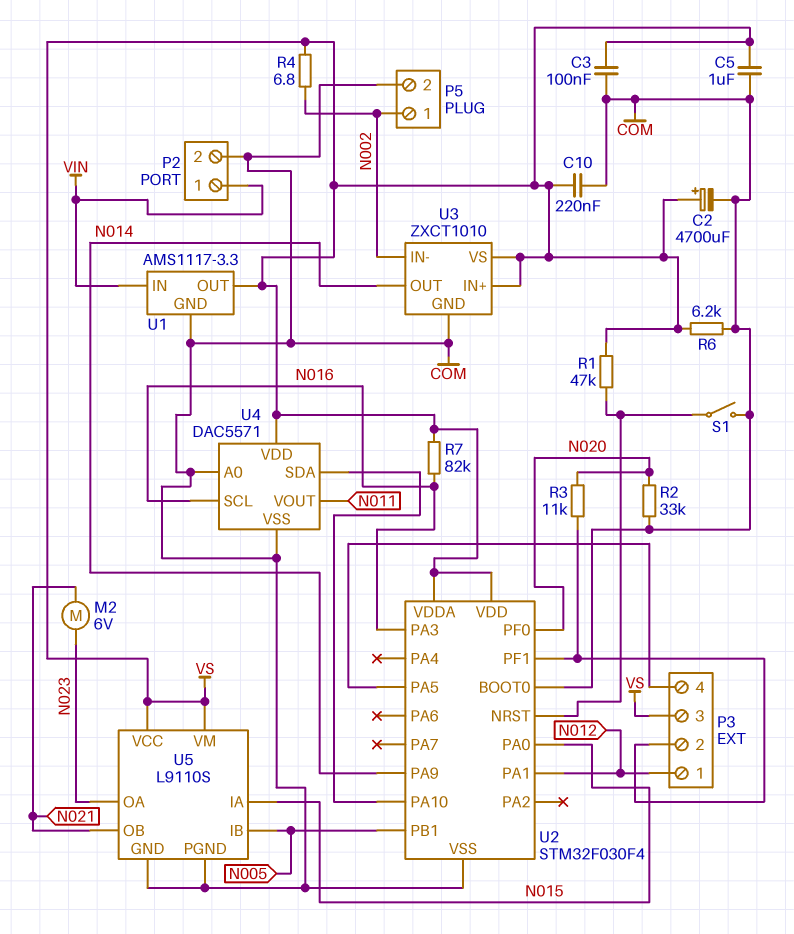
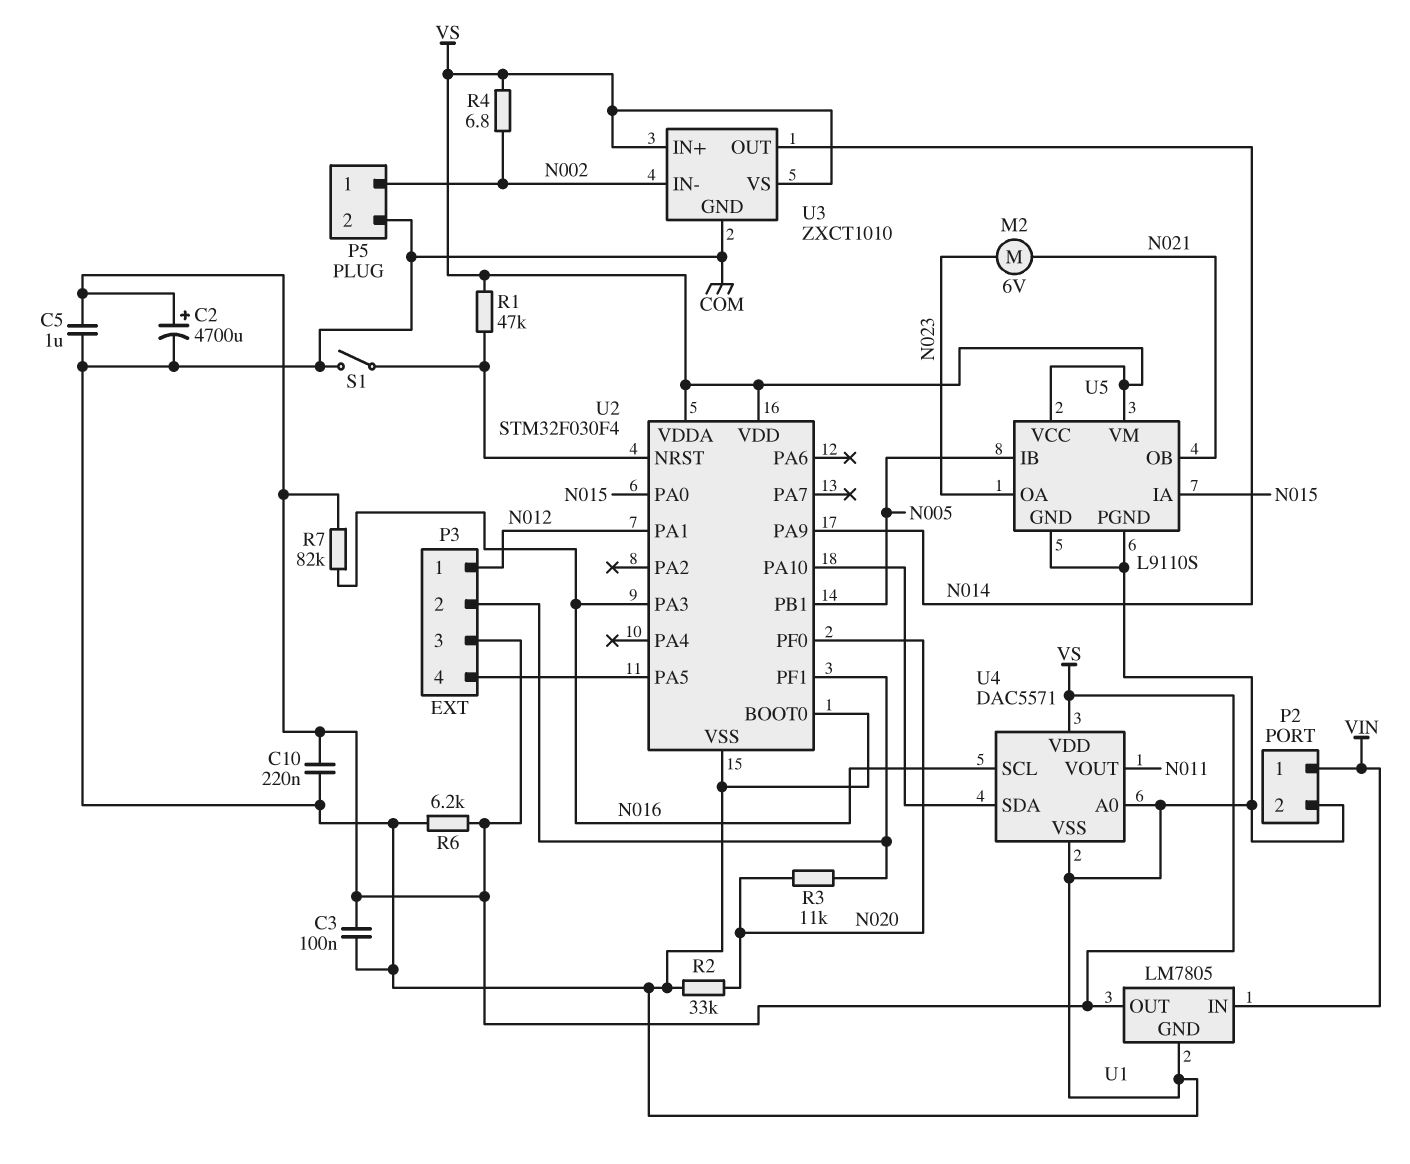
U1: AMS1117-3.3 -> LM7805

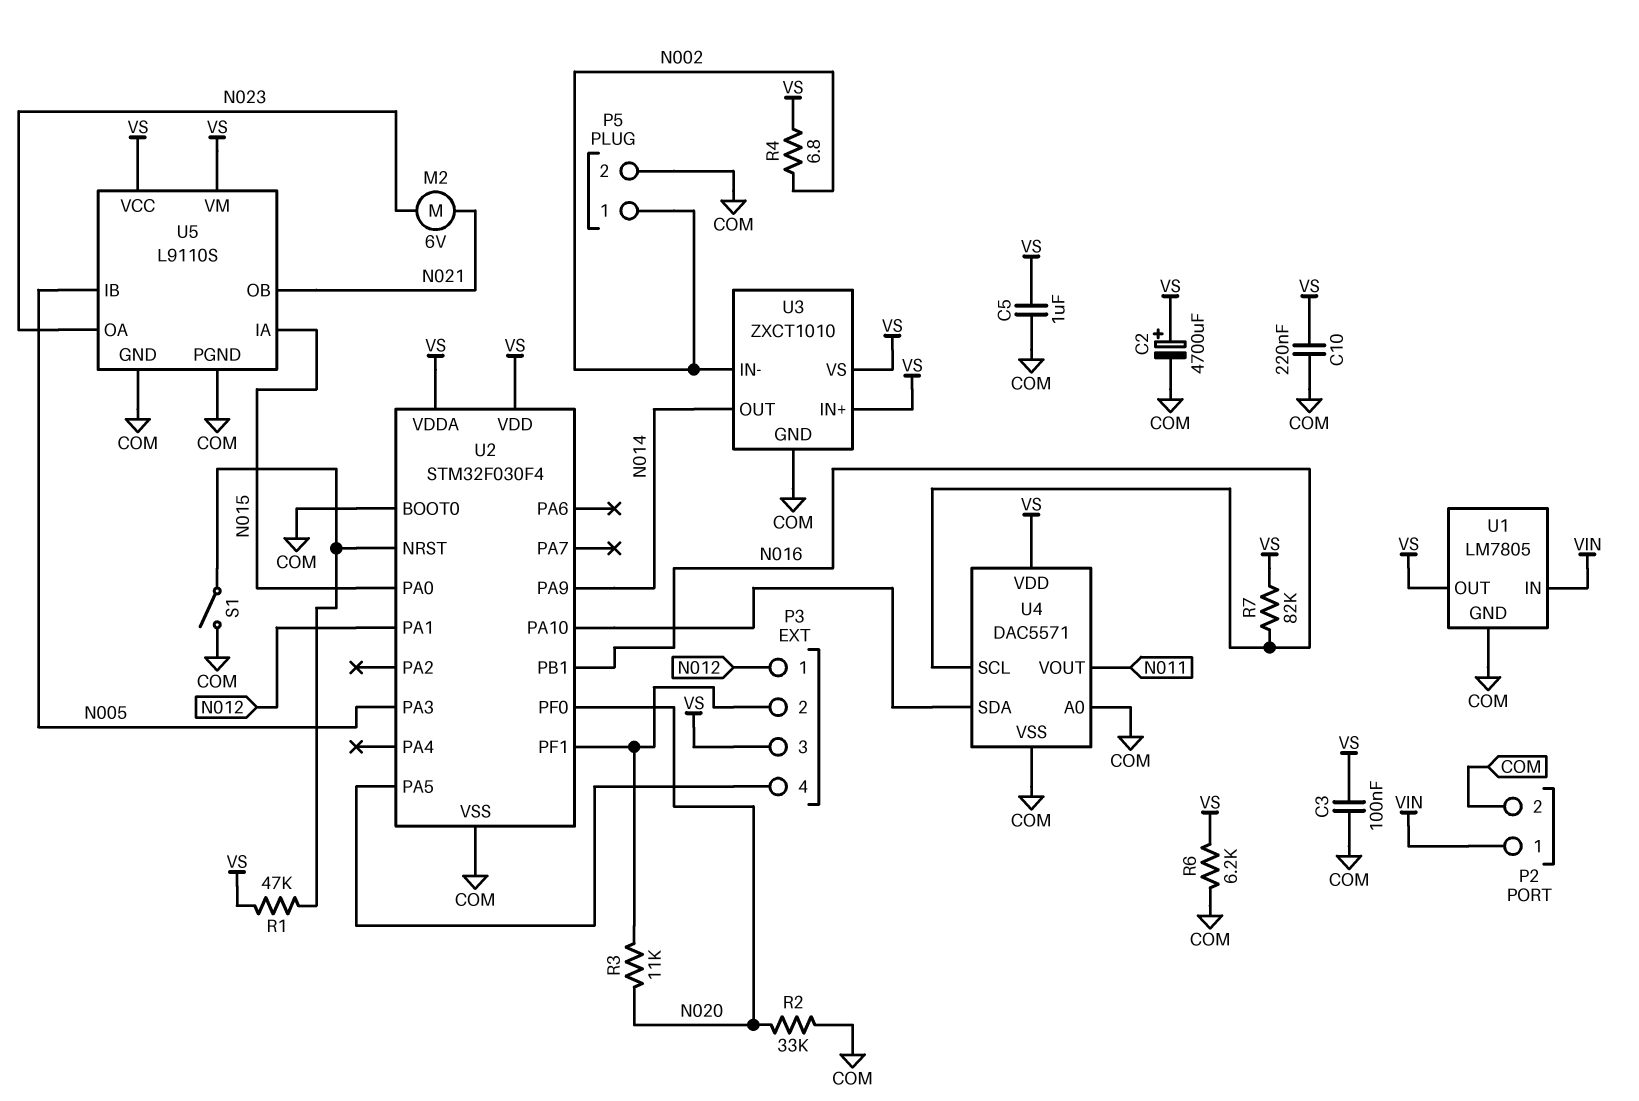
U2 pin PA3: N016 -> N005
U2 pin PB1: N005 -> N016

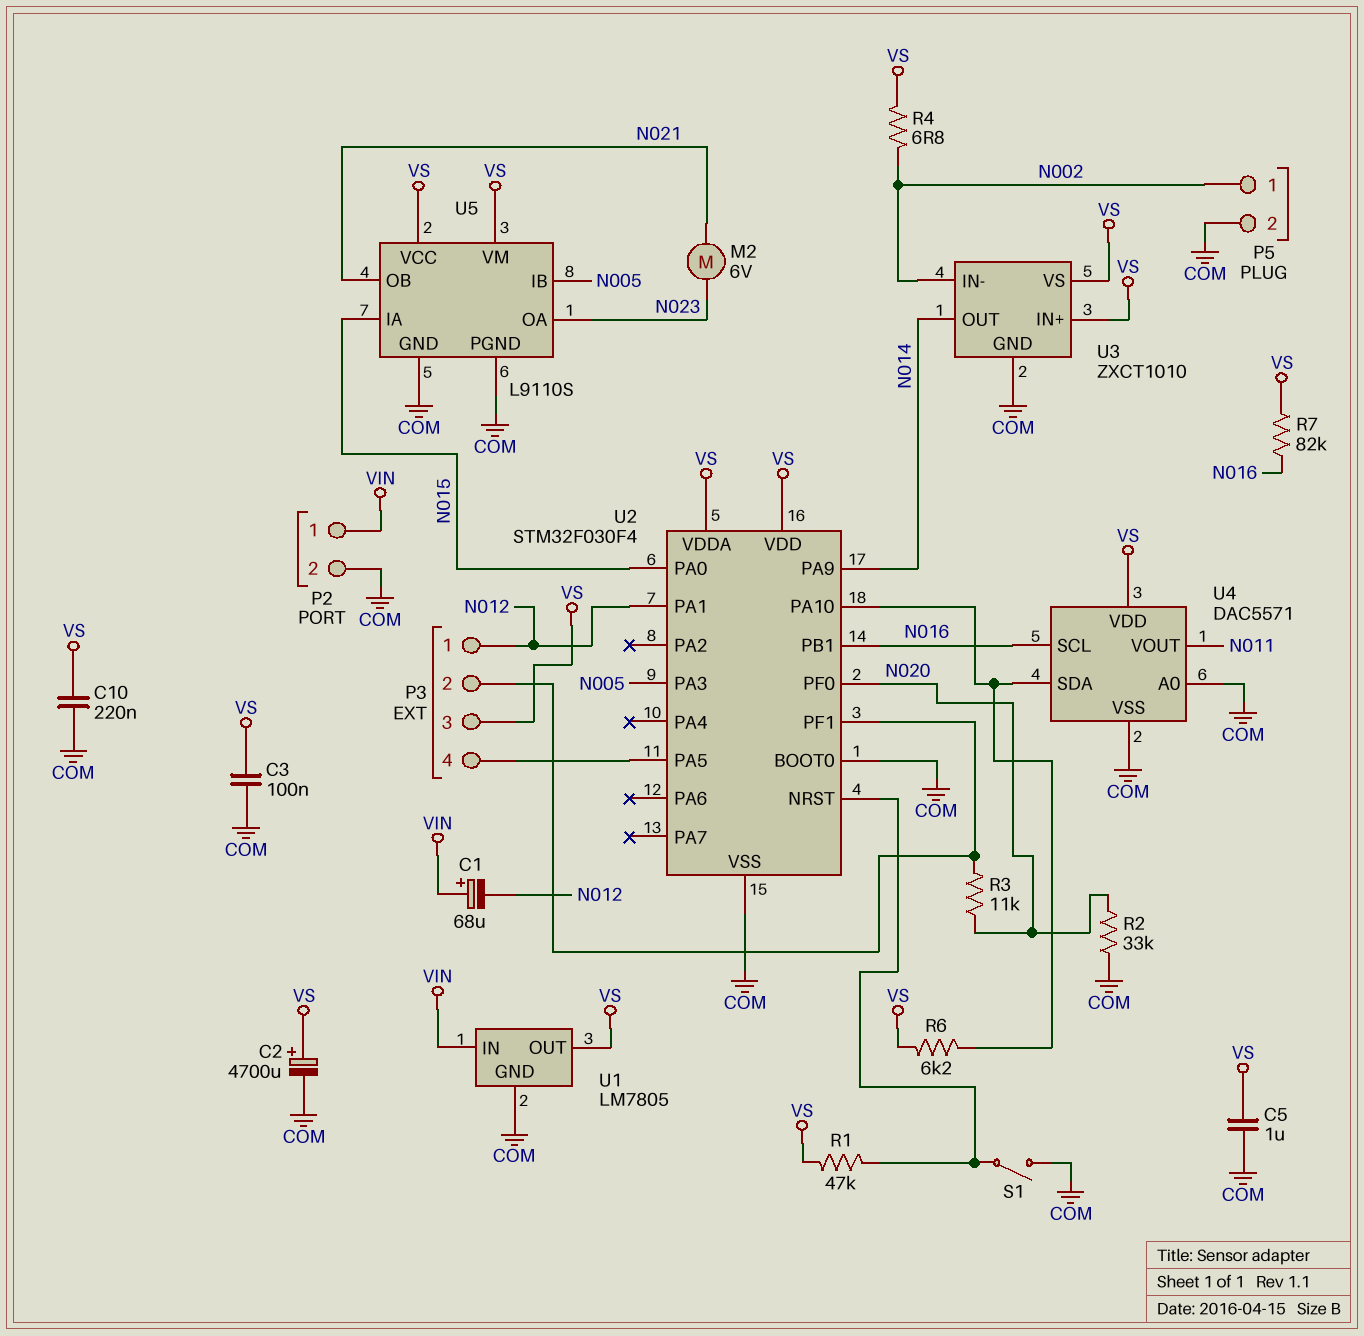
C1: none -> 68uF (plus VIN, minus N012)
R6: 6.2k (COM, VS) -> 6.2k (U2/PA10, VS)

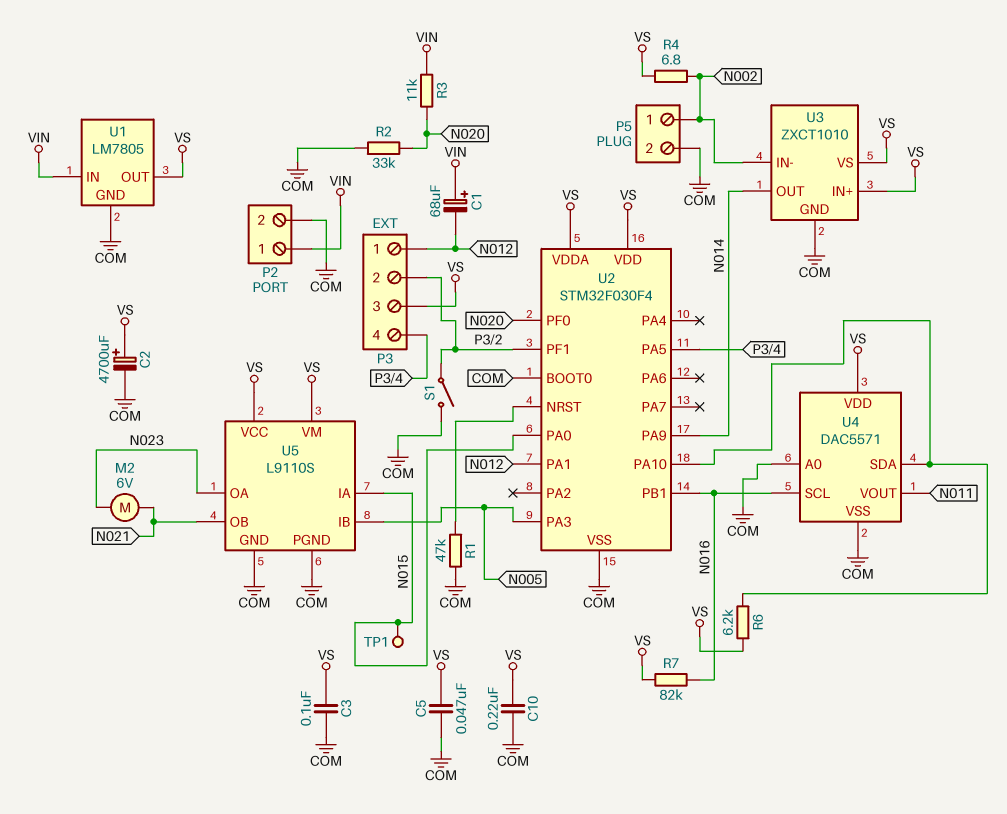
C5: 1uF (COM, VS) -> 47nF (COM, VS)
R1: 47k (U2/NRST, VS) -> 47k (COM, U2/NRST)
R3: 11k (N020, P3/2) -> 11k (N020, VIN)
S1: switch (COM, U2/NRST) -> switch (COM, P3/2)
TP1: none -> test point (N015)

